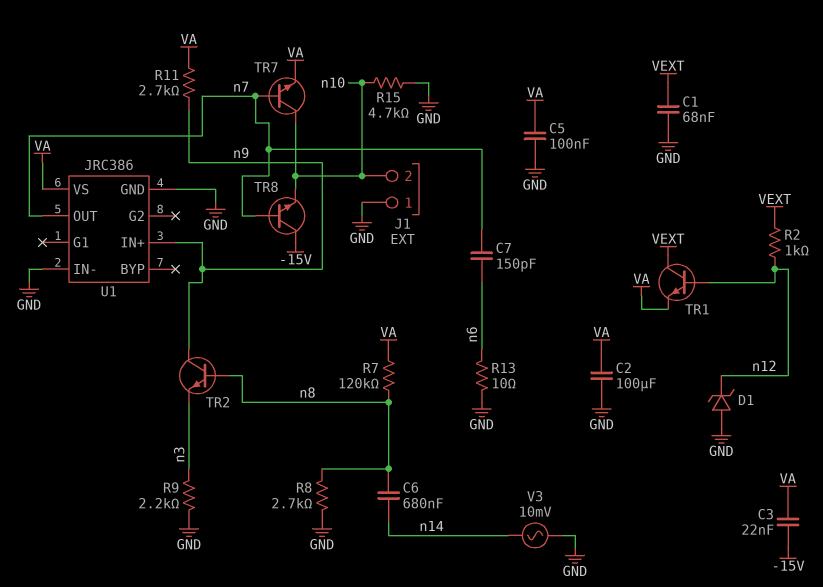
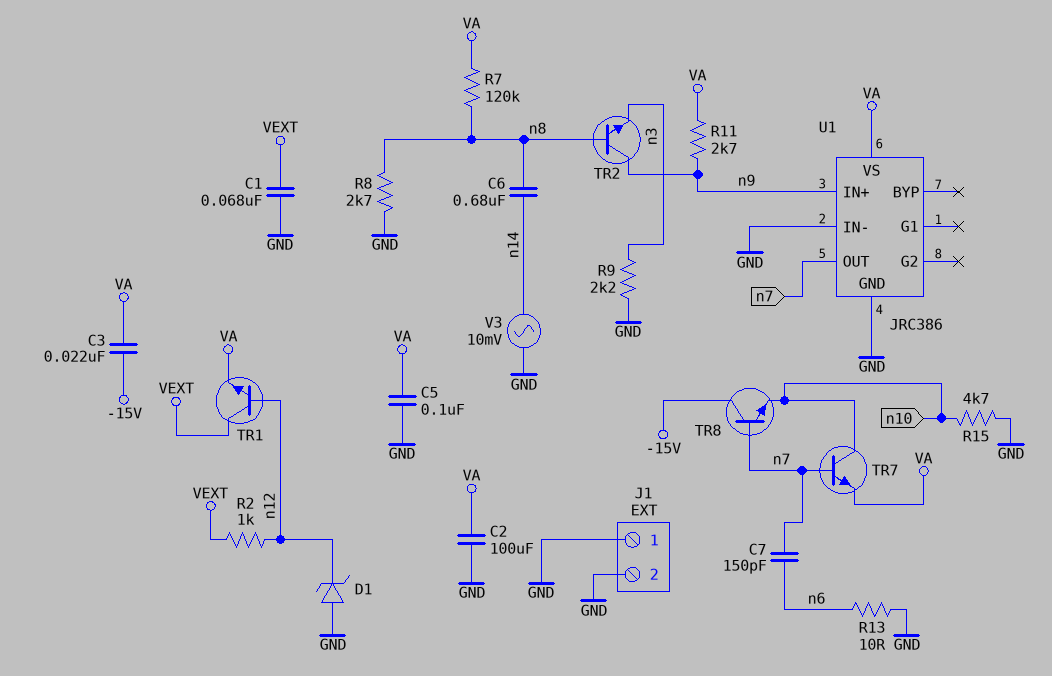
J1 pin 2: n10 -> GND

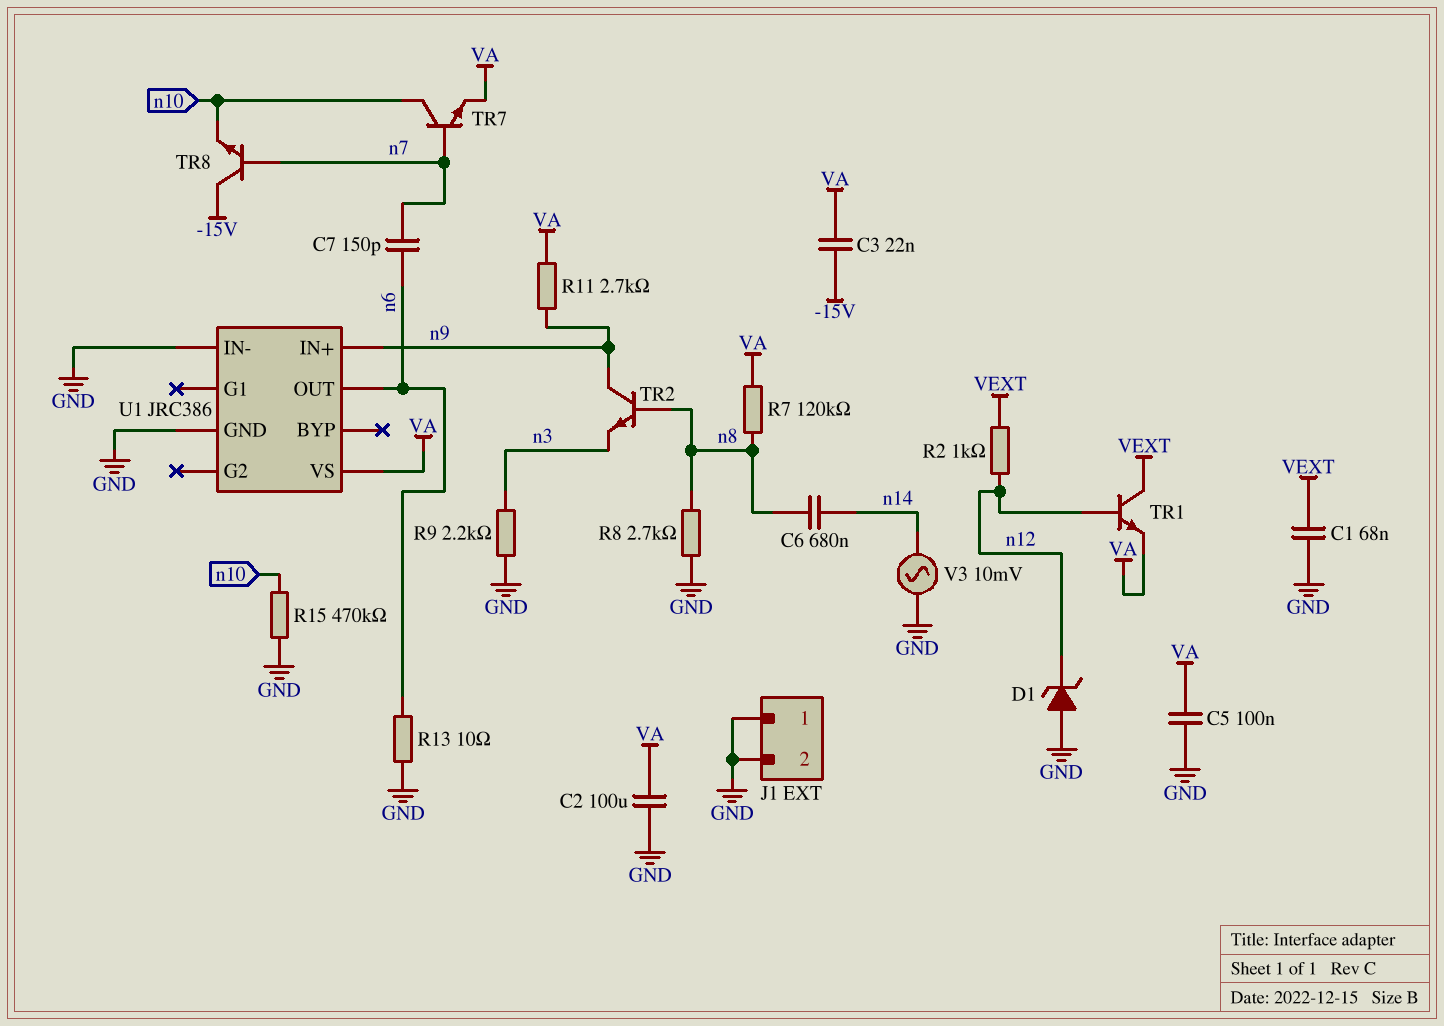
R15: 4.7k (GND, n10) -> 470k (GND, n10)
U1 pin OUT: n7 -> n6

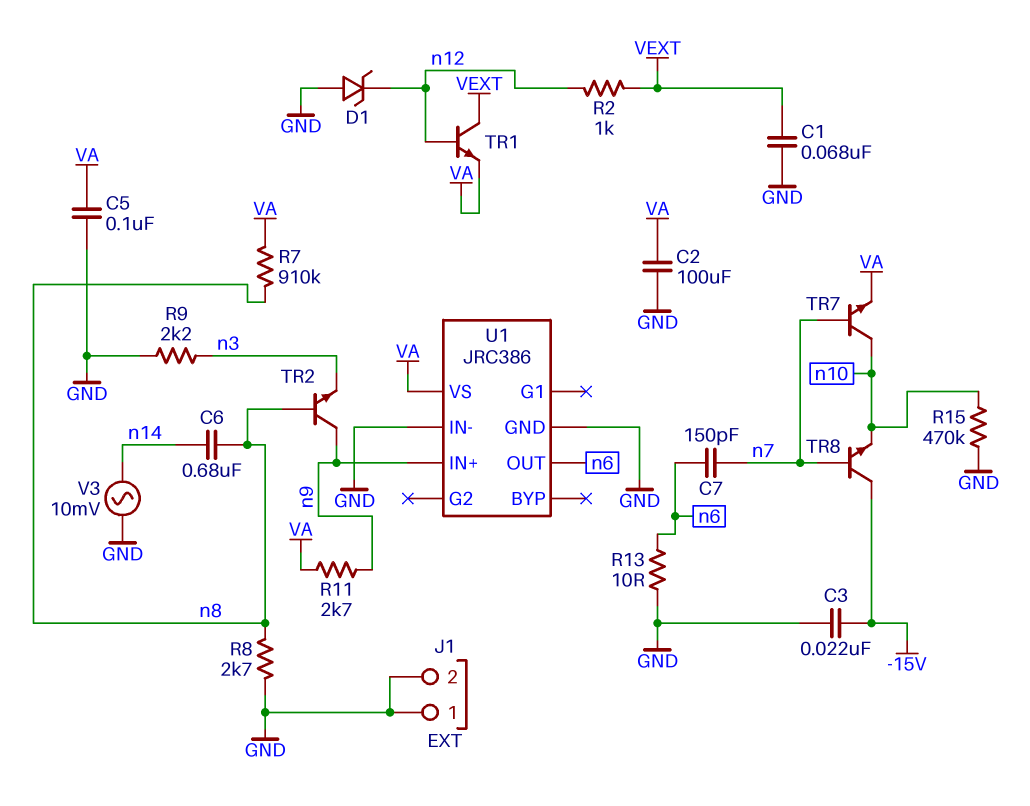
C3: 22nF (-15V, VA) -> 22nF (-15V, GND)
R7: 120k (VA, n8) -> 910k (VA, n8)

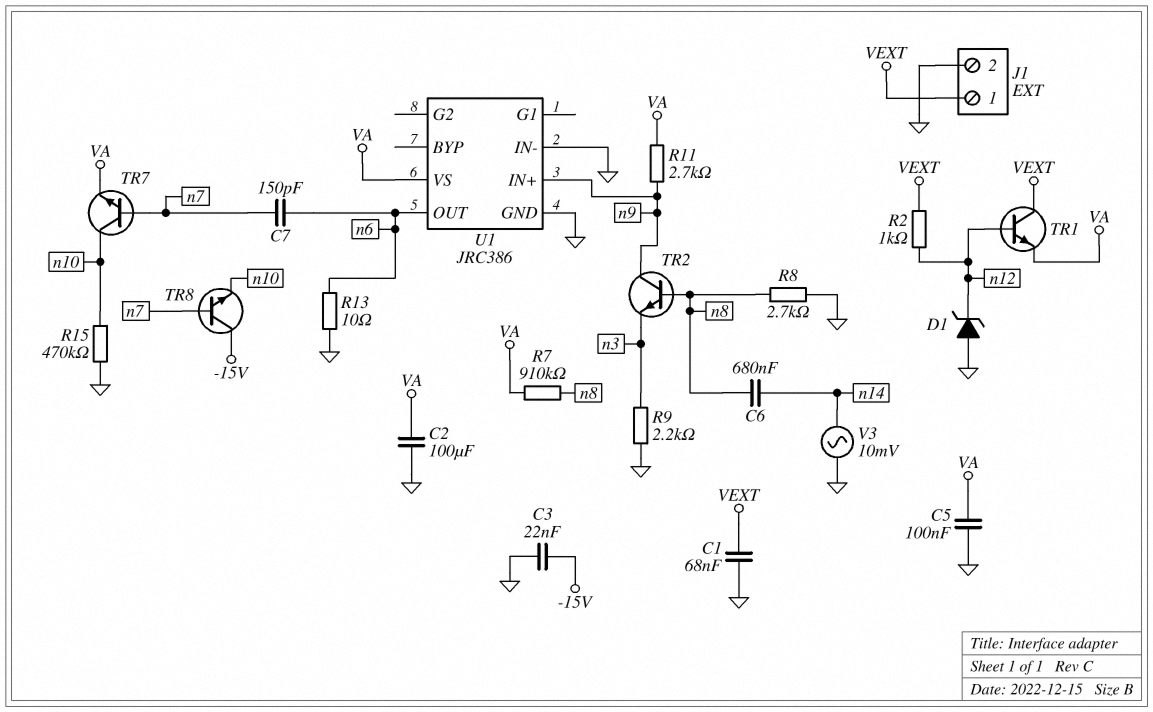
J1 pin 1: GND -> VEXT

